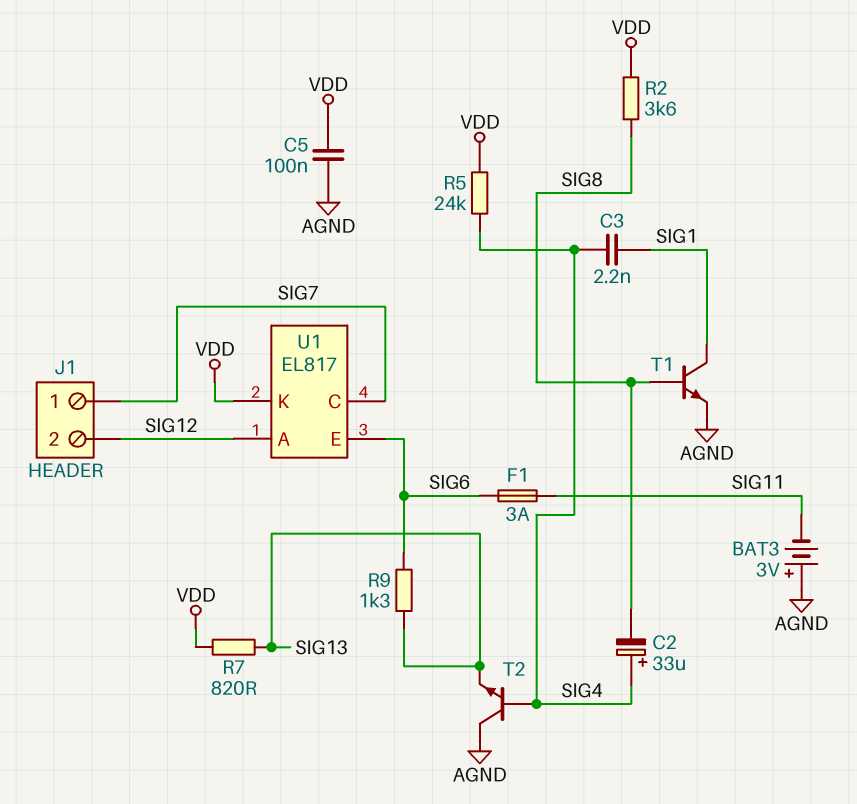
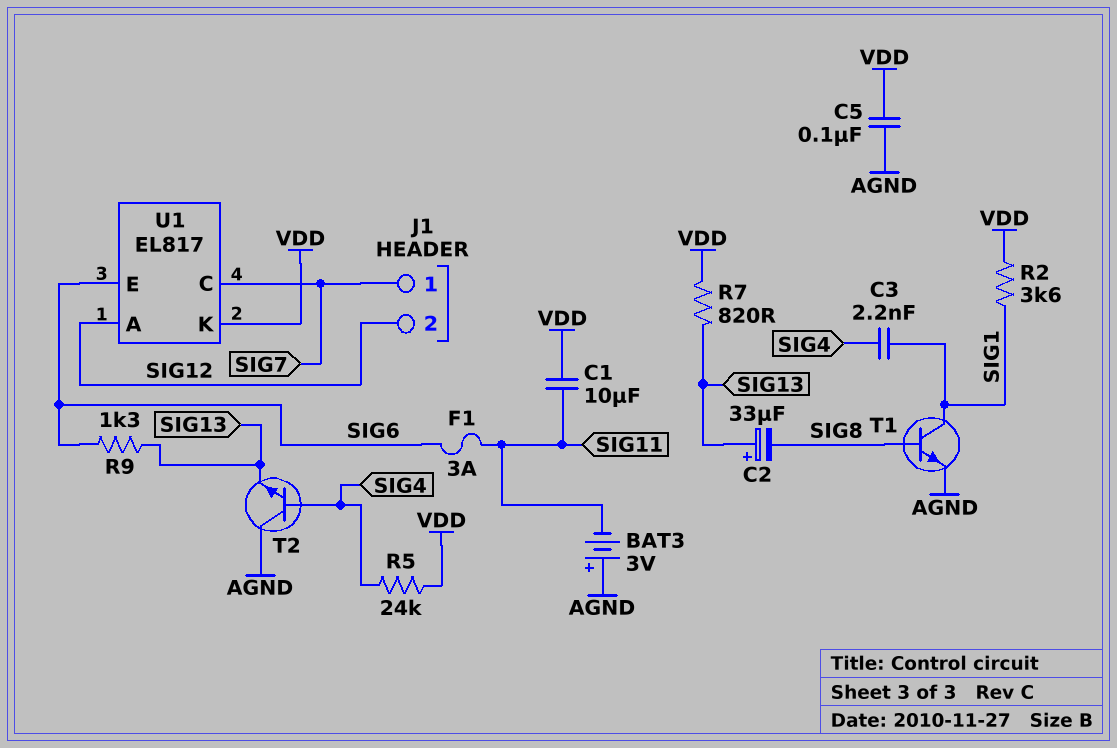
C1: none -> 10uF (SIG11, VDD)
C2: 33uF (plus SIG4, minus SIG8) -> 33uF (plus SIG13, minus SIG8)
R2: 3.6k (SIG8, VDD) -> 3.6k (SIG1, VDD)

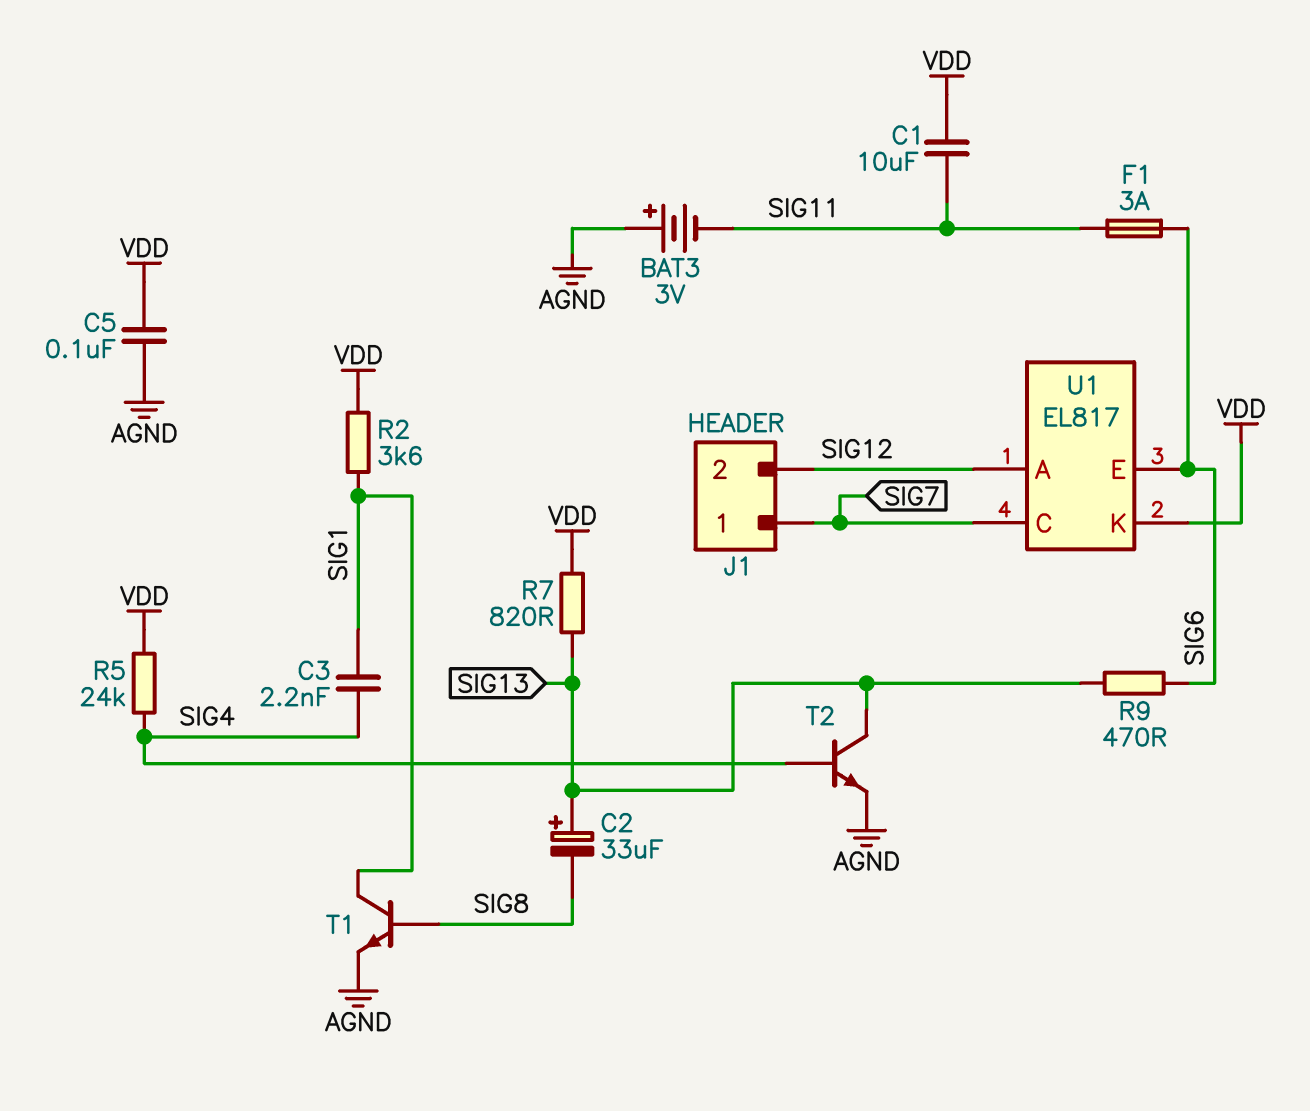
R9: 1.3k (SIG6, SIG13) -> 470 (SIG6, SIG13)
T2: NPN (B SIG4, C AGND, E SIG13) -> NPN (B SIG4, C SIG13, E AGND)

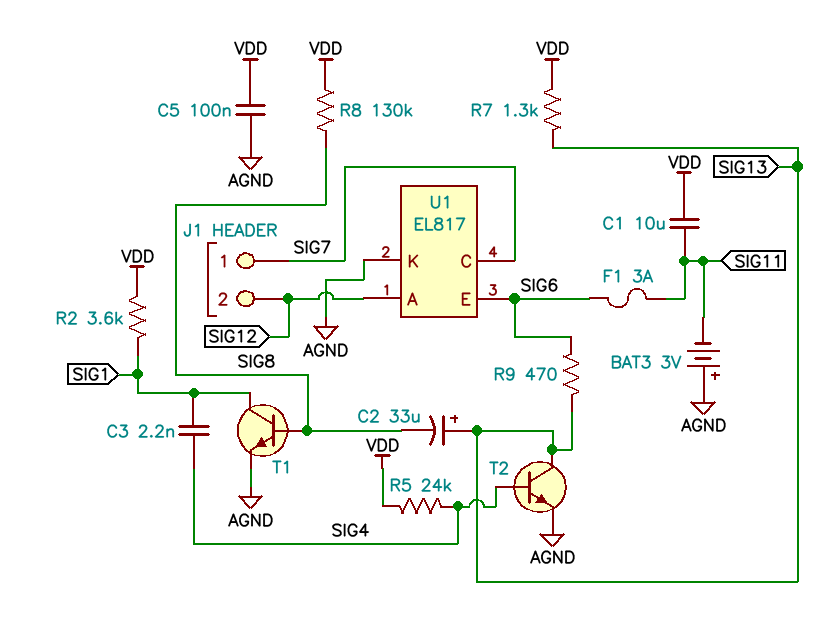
R7: 820 (SIG13, VDD) -> 1.3k (SIG13, VDD)
R8: none -> 130k (SIG8, VDD)
U1 pin K: VDD -> AGND

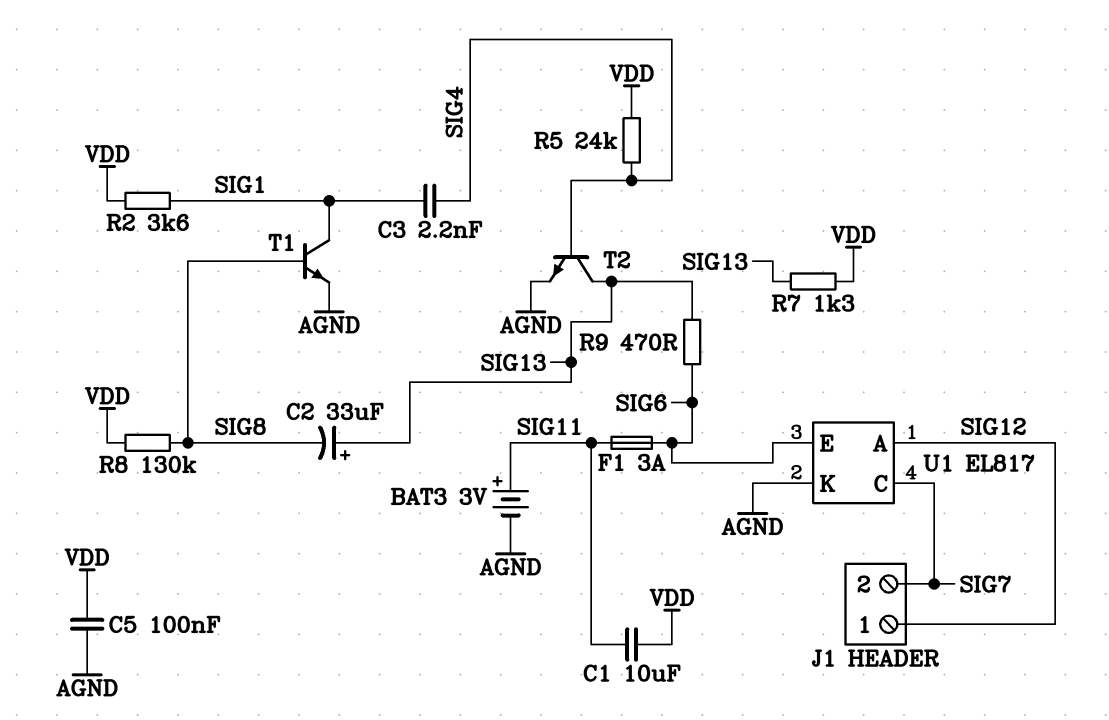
BAT3: 3V (plus AGND, minus SIG11) -> 3V (plus SIG11, minus AGND)
J1 pin 1: SIG7 -> SIG12
J1 pin 2: SIG12 -> SIG7

